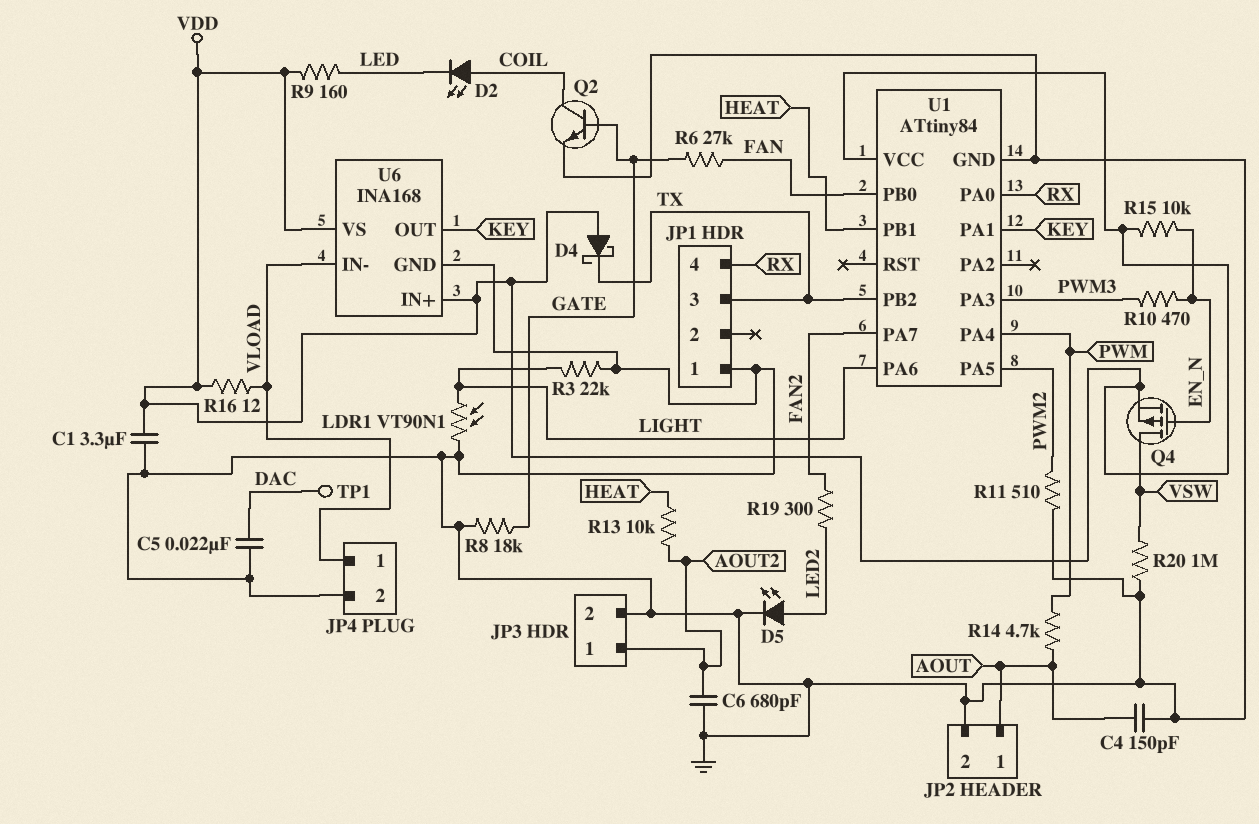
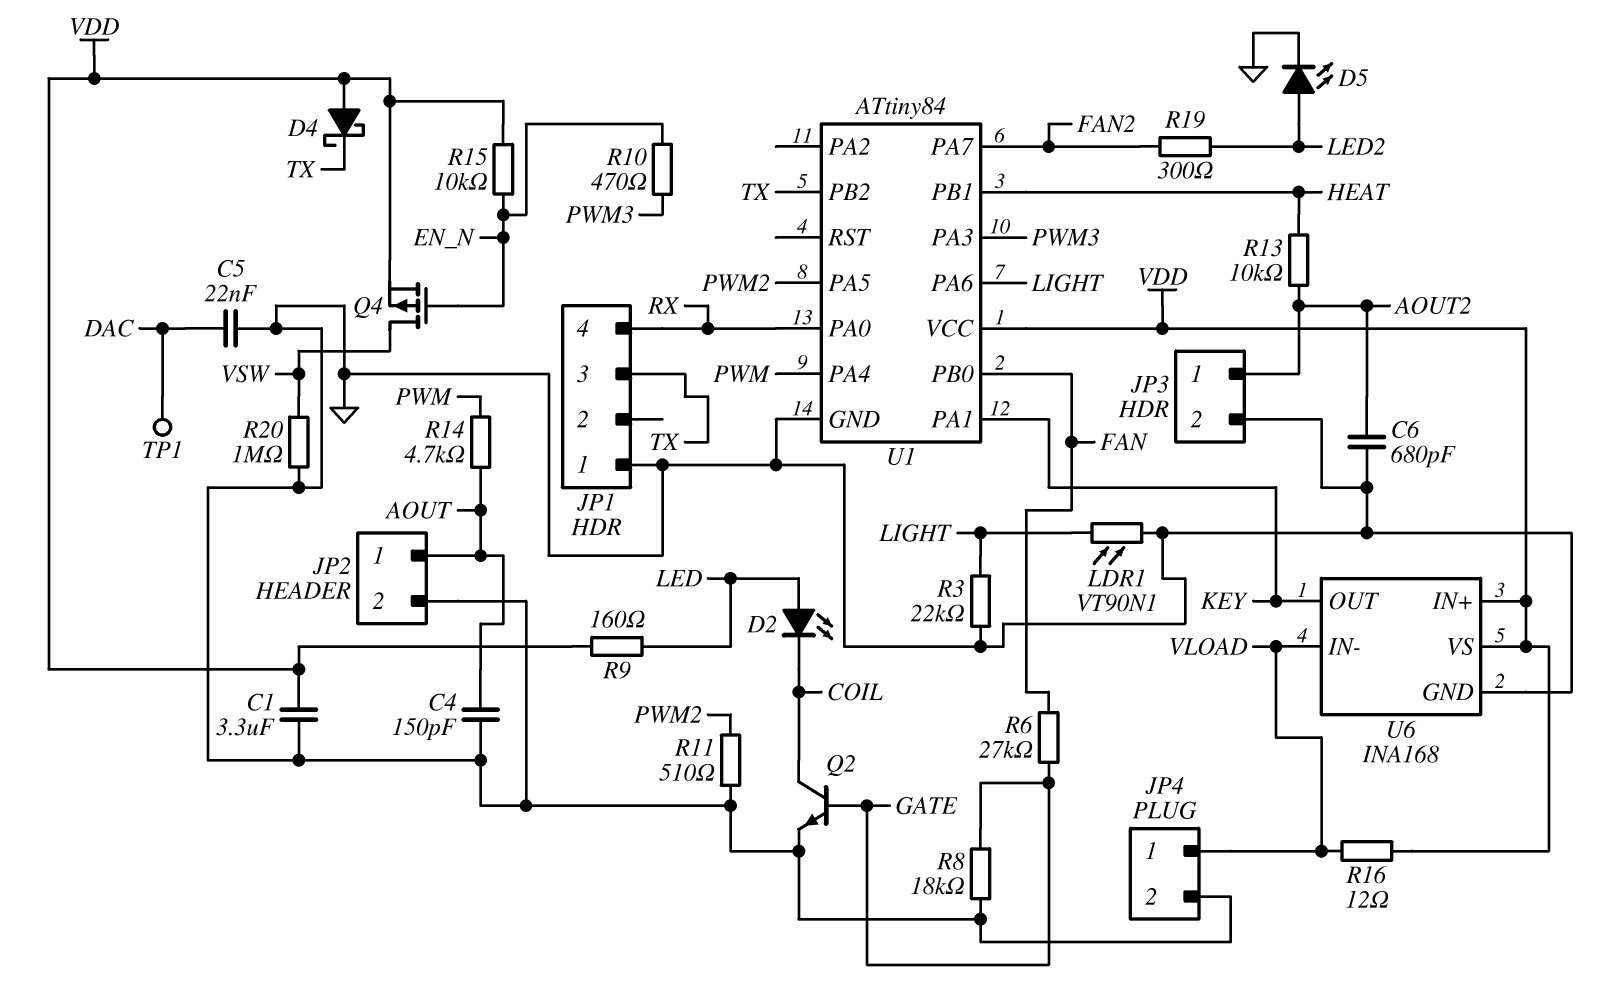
D2: LED (A COIL, K LED) -> LED (A LED, K COIL)

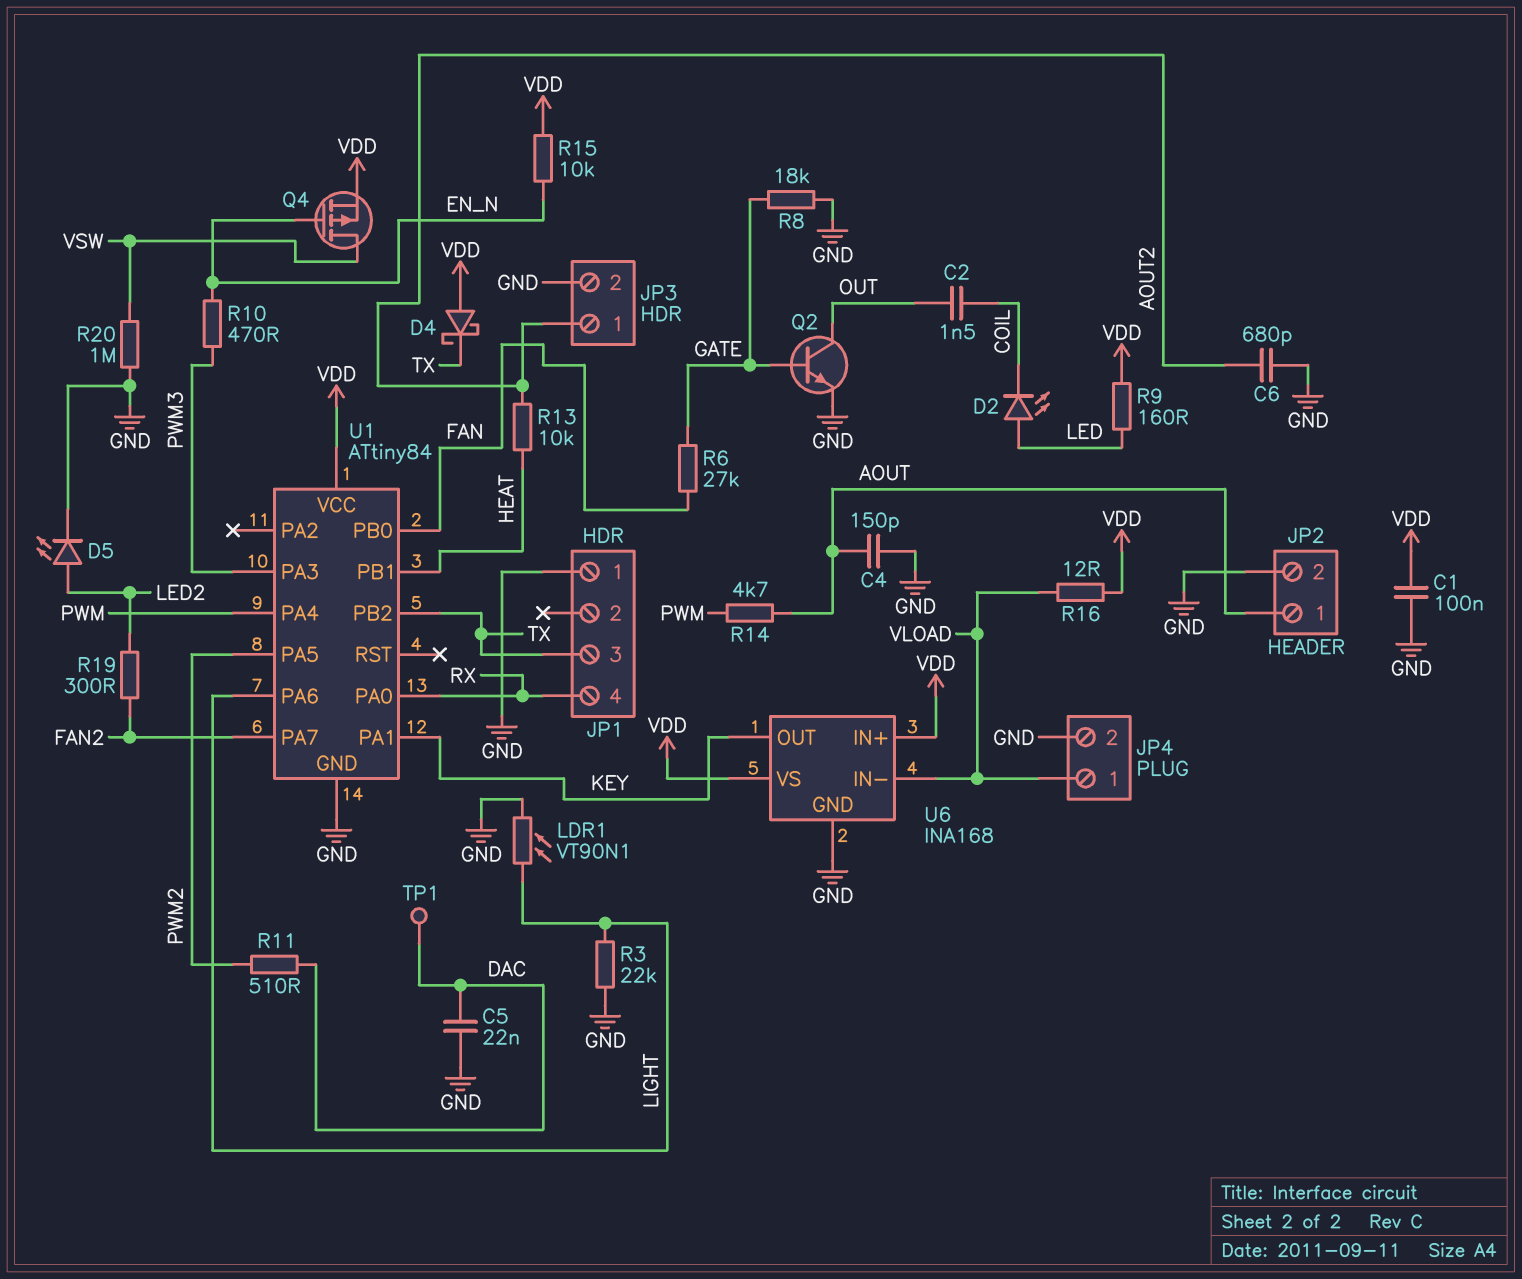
C1: 3.3uF (GND, VDD) -> 100nF (GND, VDD)
C2: none -> 1.5nF (COIL, OUT)
Q2: NPN (B GATE, C COIL, E GND) -> NPN (B GATE, C OUT, E GND)
R11: 510 (GND, PWM2) -> 510 (DAC, PWM2)

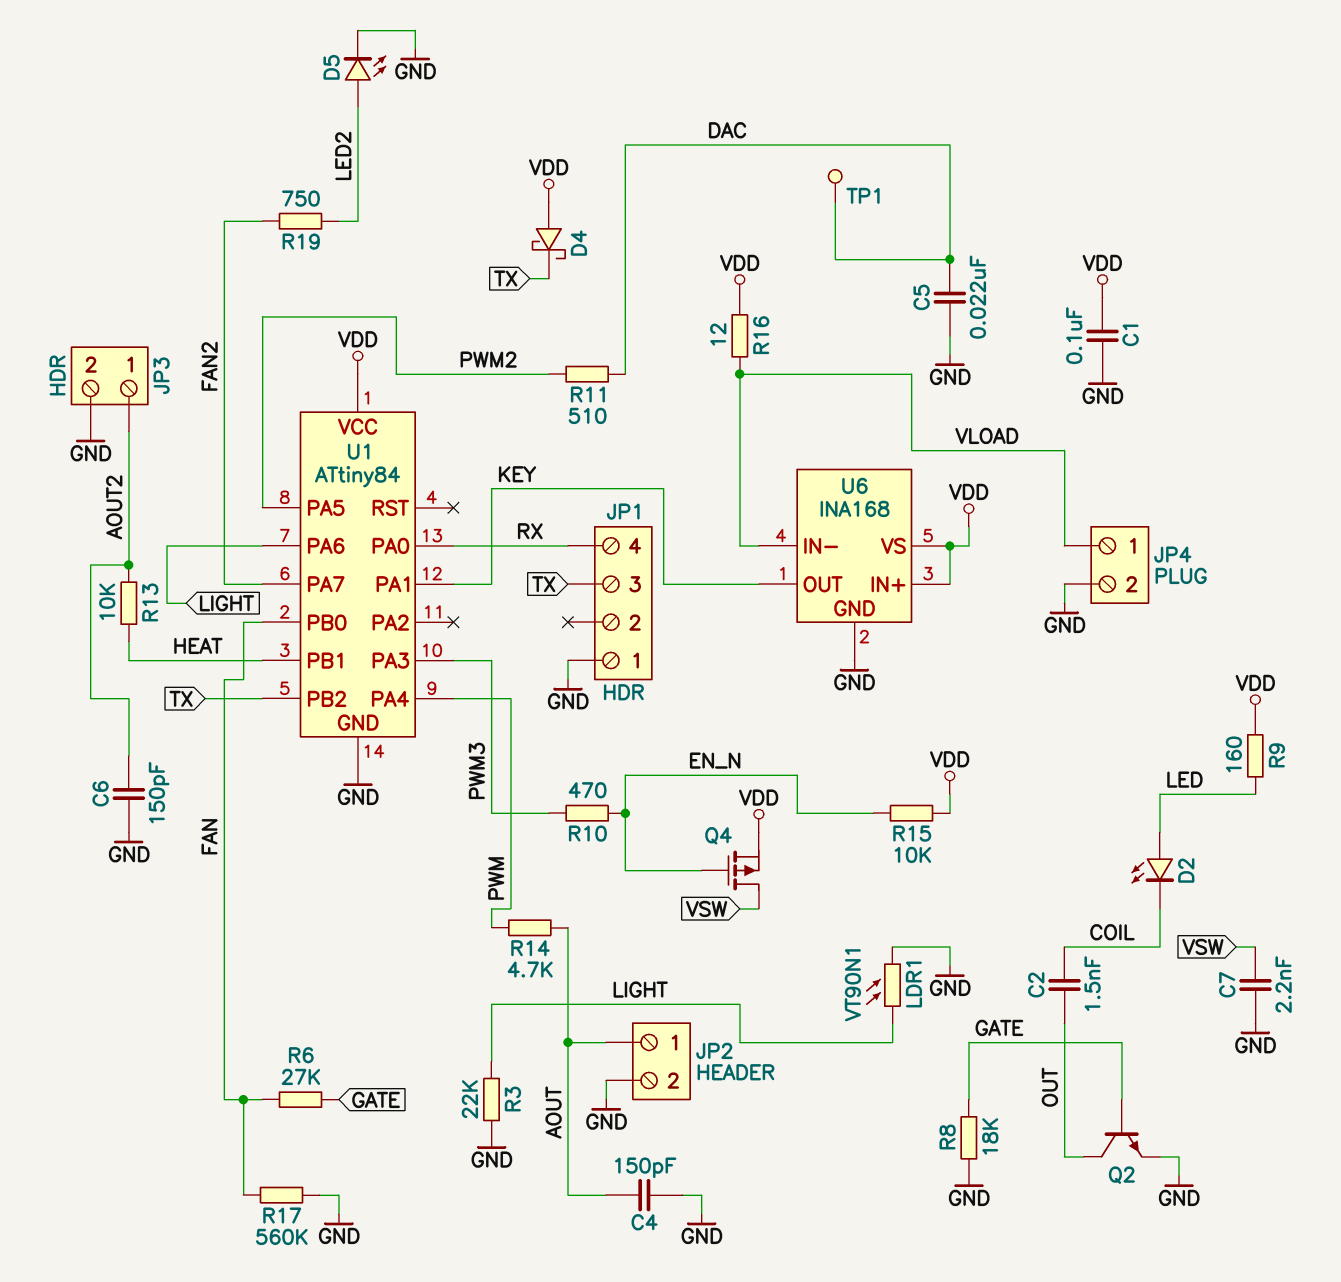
C6: 680pF (AOUT2, GND) -> 150pF (AOUT2, GND)
C7: none -> 2.2nF (GND, VSW)
R17: none -> 560k (FAN, GND)
R19: 300 (FAN2, LED2) -> 750 (FAN2, LED2)
R20: 1M (GND, VSW) -> none

